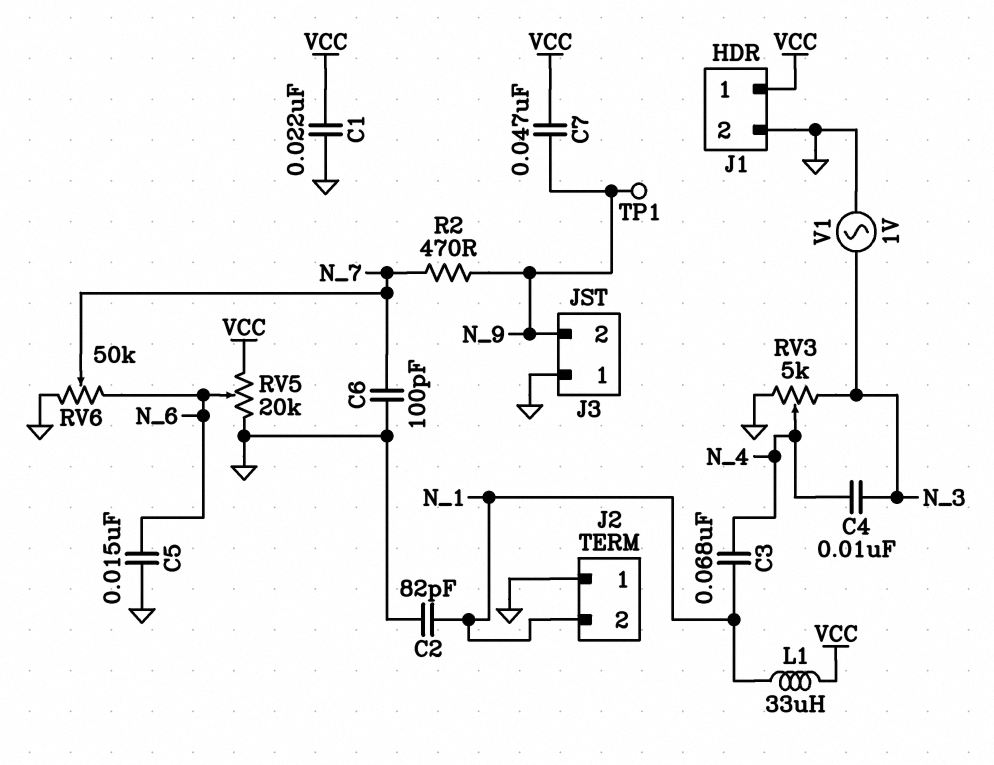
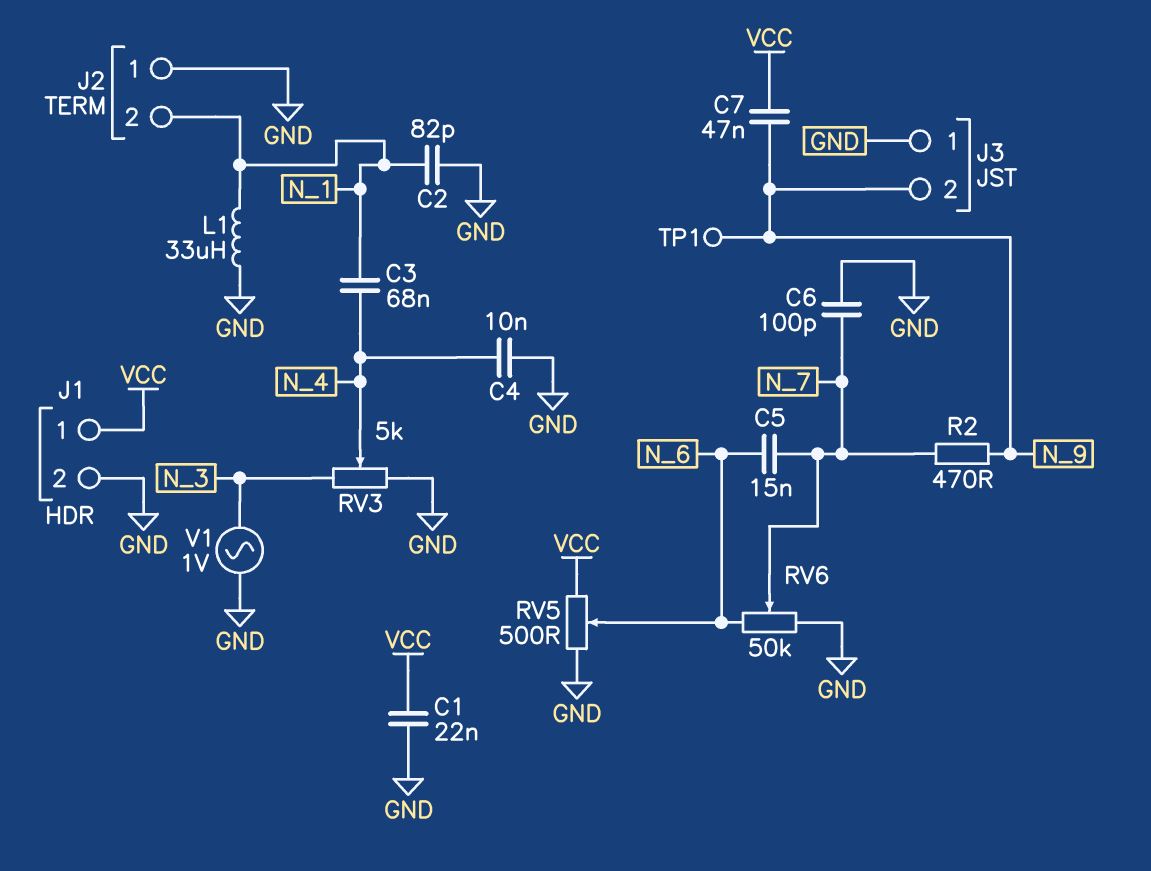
C4: 10nF (N_3, N_4) -> 10nF (GND, N_4)
C5: 15nF (GND, N_6) -> 15nF (N_6, N_7)
L1: 33uH (N_1, VCC) -> 33uH (GND, N_1)
RV5: 20k (GND, VCC, wiper N_6) -> 500 (GND, VCC, wiper N_6)

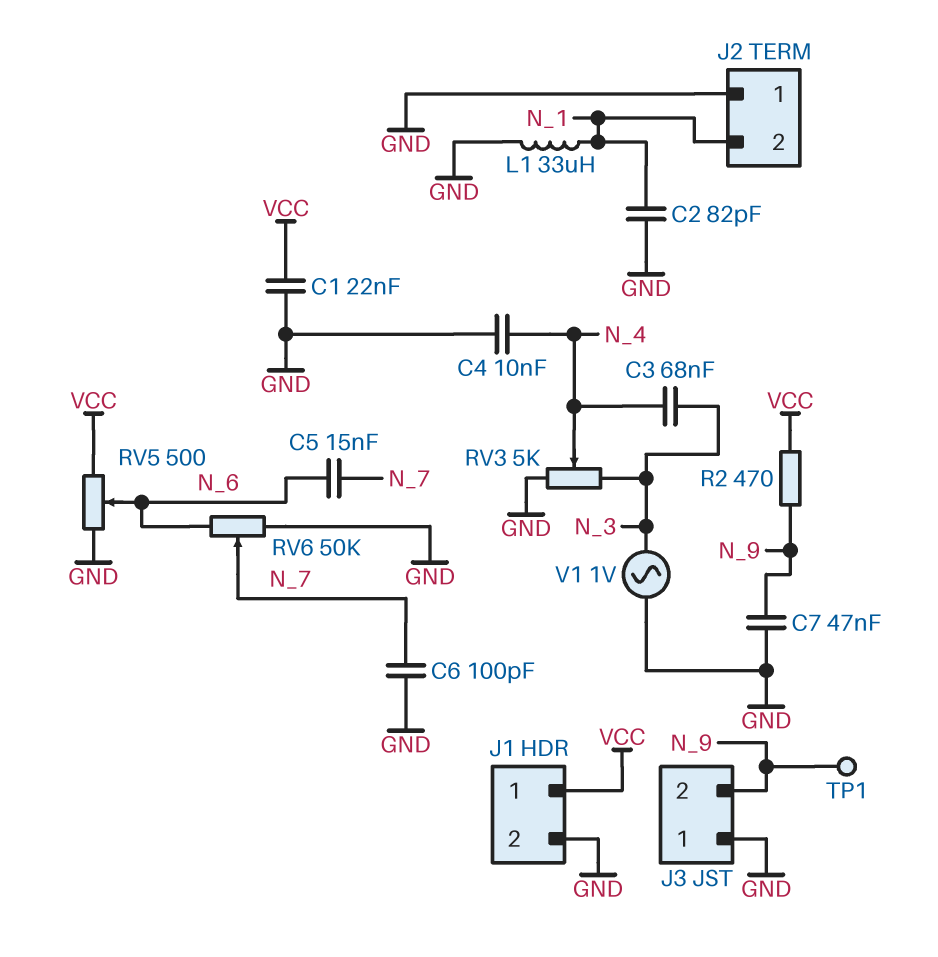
C3: 68nF (N_1, N_4) -> 68nF (N_3, N_4)
C7: 47nF (N_9, VCC) -> 47nF (GND, N_9)
R2: 470 (N_7, N_9) -> 470 (N_9, VCC)

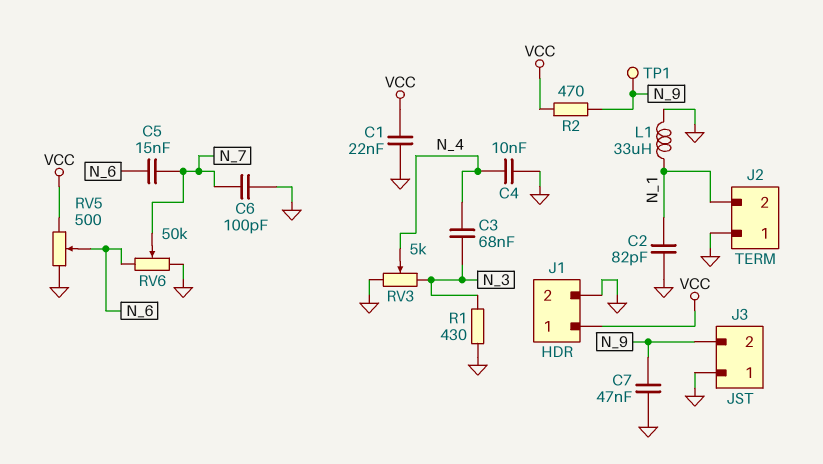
R1: none -> 430 (GND, N_3)
V1: AC 1V (GND, N_3) -> none

